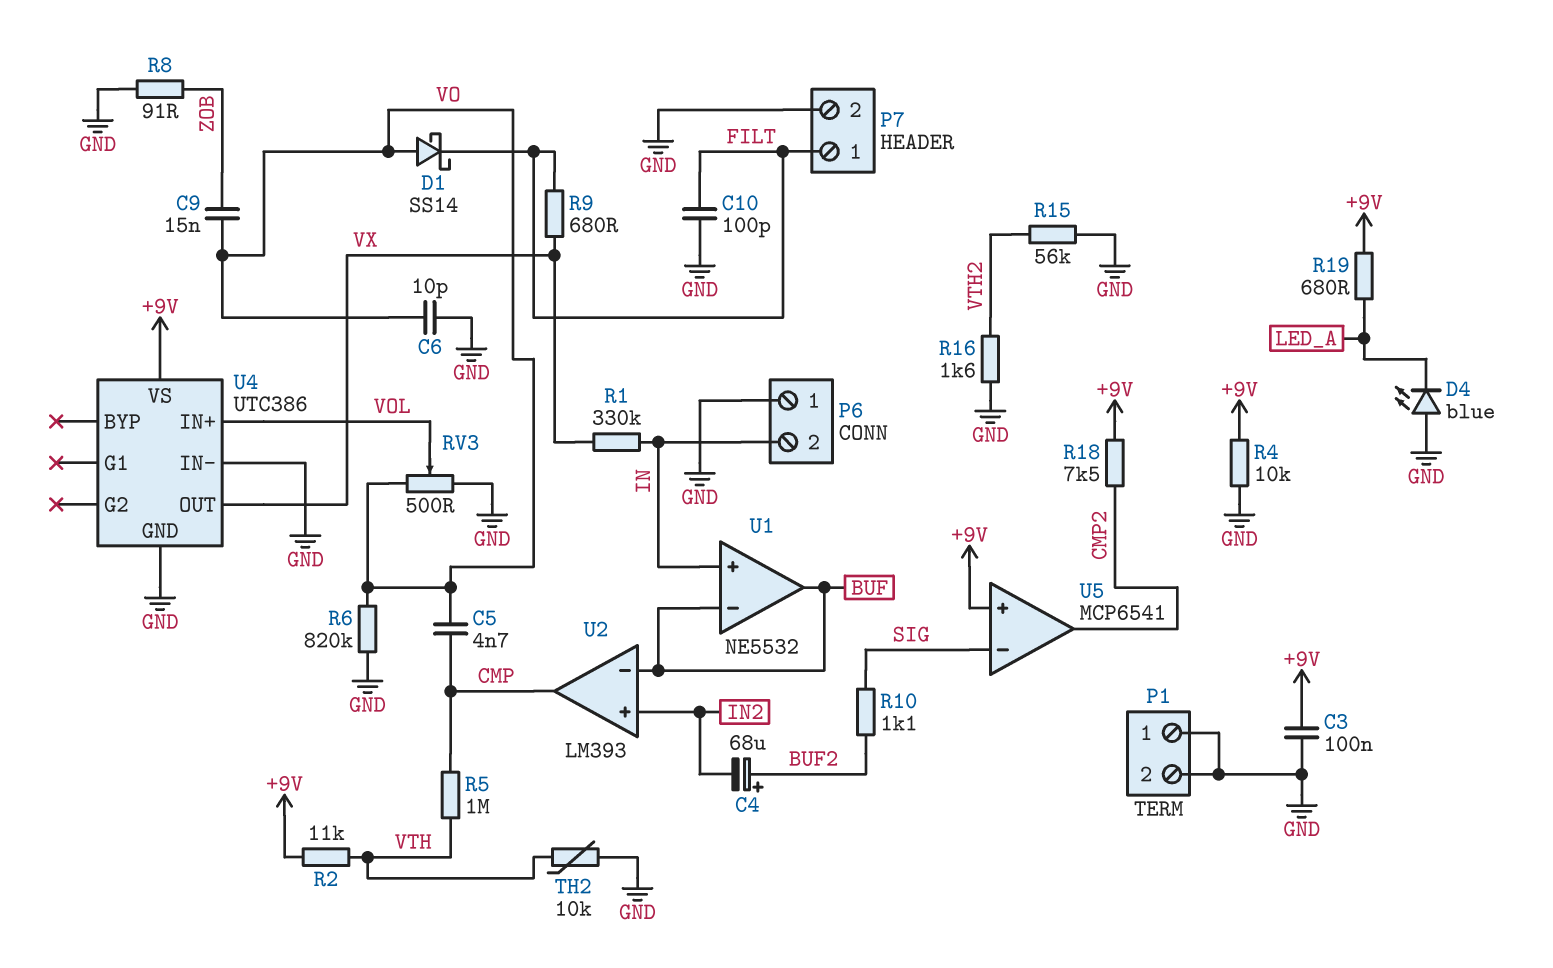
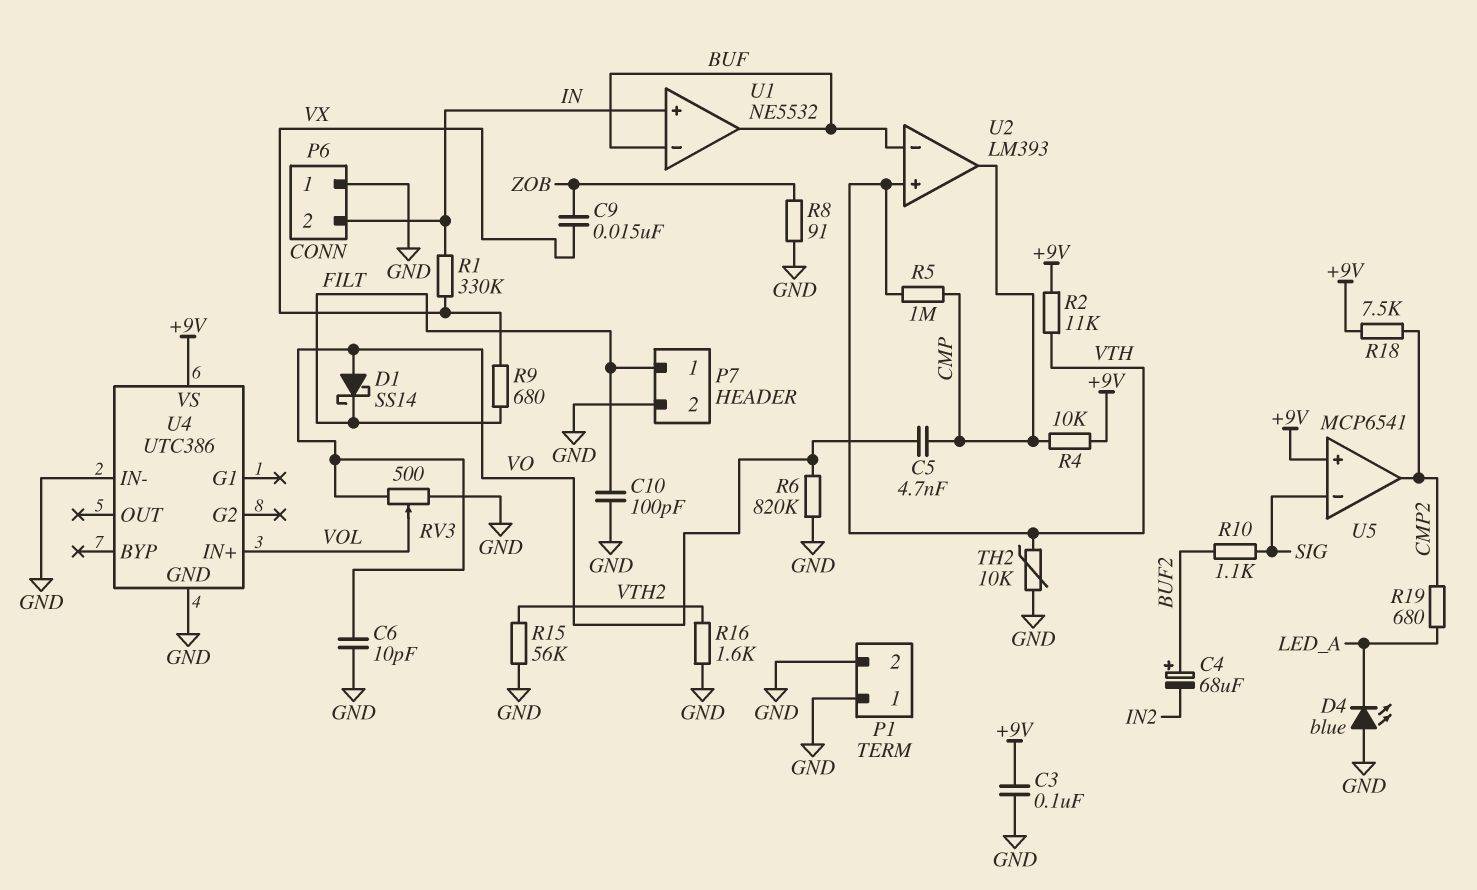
C9: 15nF (VO, ZOB) -> 15nF (VX, ZOB)
R4: 10k (+9V, GND) -> 10k (+9V, CMP)
R19: 680 (+9V, LED_A) -> 680 (CMP2, LED_A)
U2 pin in+: IN2 -> VTH
U4 pin OUT: VX -> none

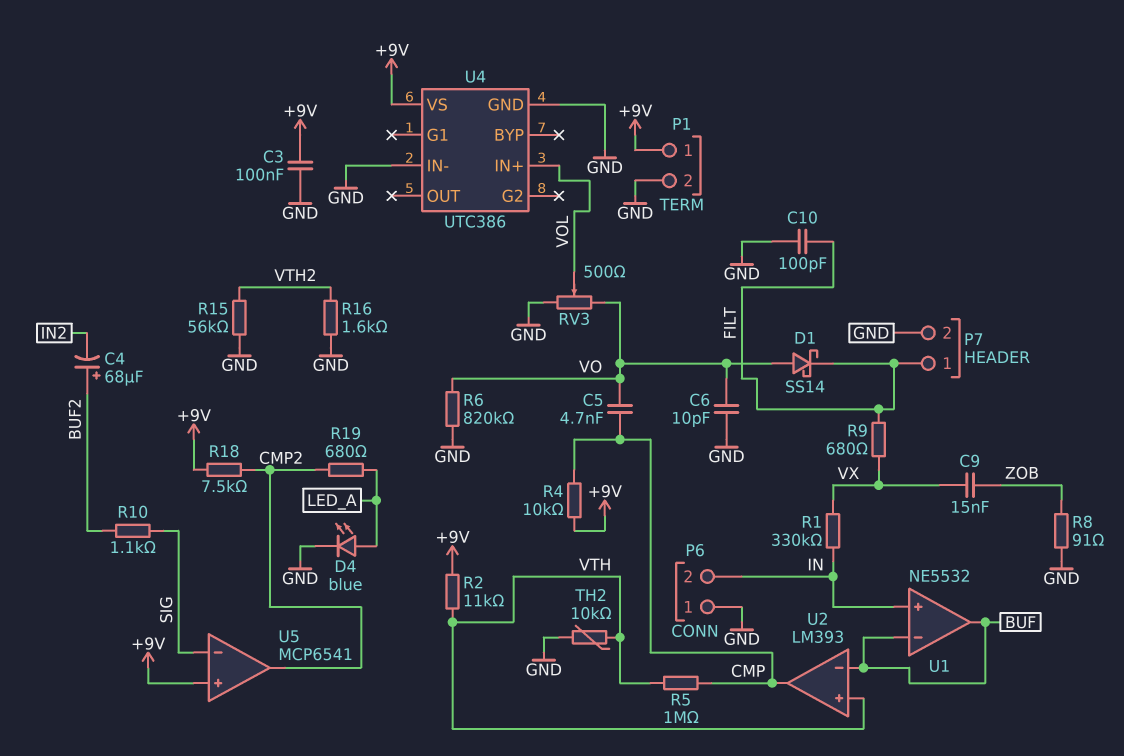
D4: LED blue (A GND, K LED_A) -> LED blue (A LED_A, K GND)
P1 pin 1: GND -> +9V

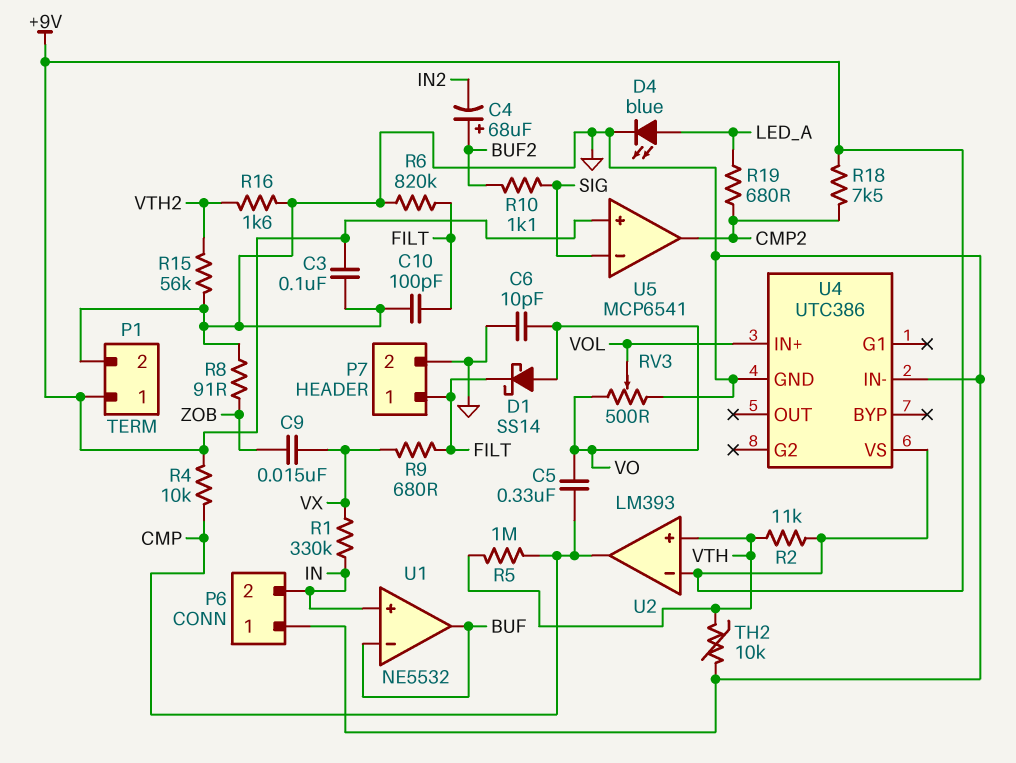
C5: 4.7nF (CMP, VO) -> 330nF (CMP, VO)
R6: 820k (GND, VO) -> 820k (FILT, GND)
U2 pin in-: BUF -> +9V

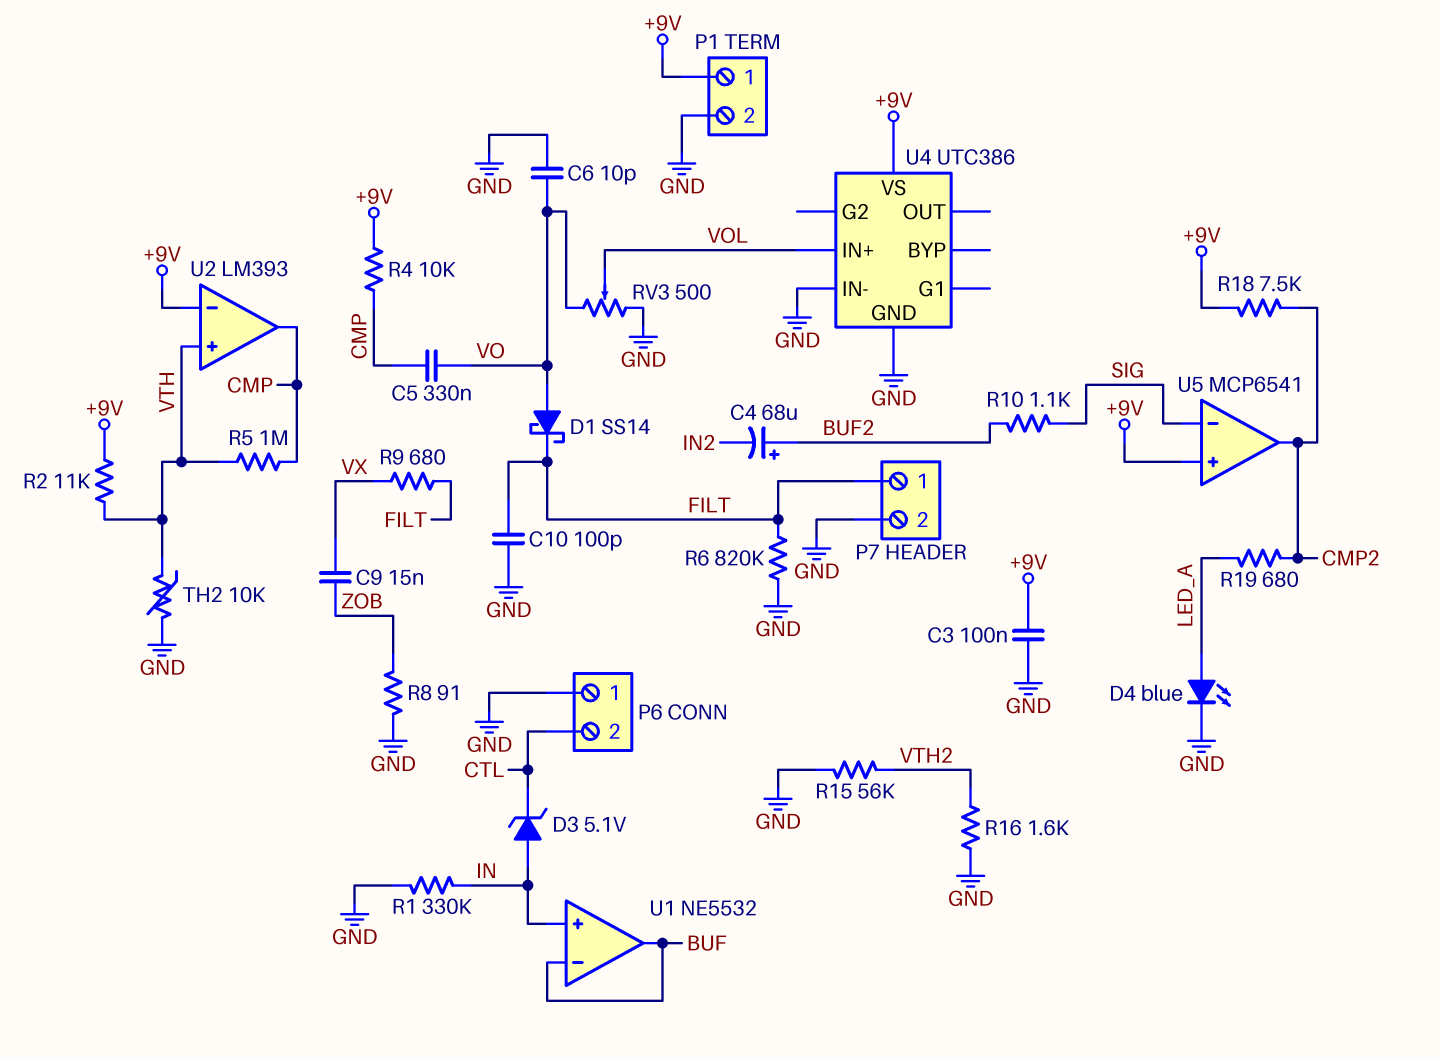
D3: none -> zener 5.1V (A IN, K CTL)
P6 pin 2: IN -> CTL
R1: 330k (IN, VX) -> 330k (GND, IN)

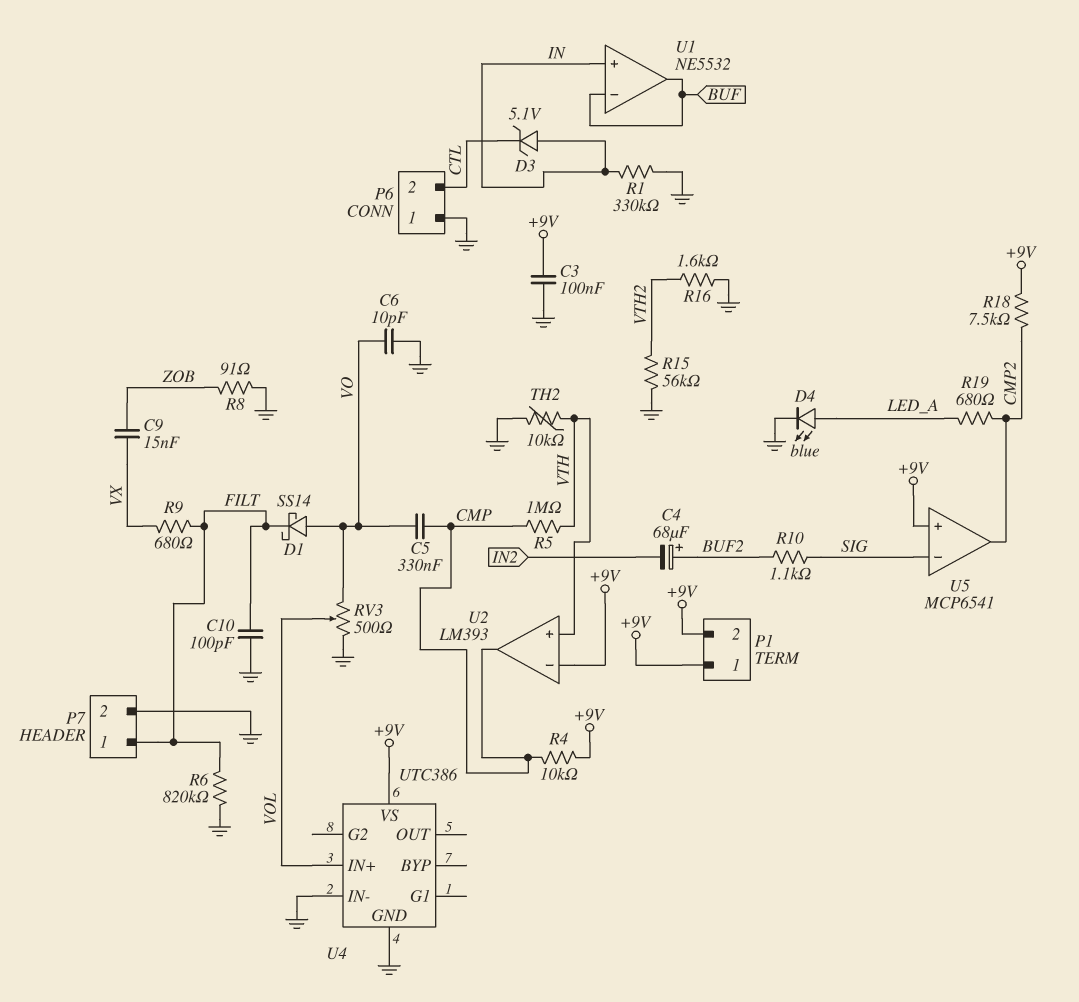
P1 pin 2: GND -> +9V
R2: 11k (+9V, VTH) -> none

